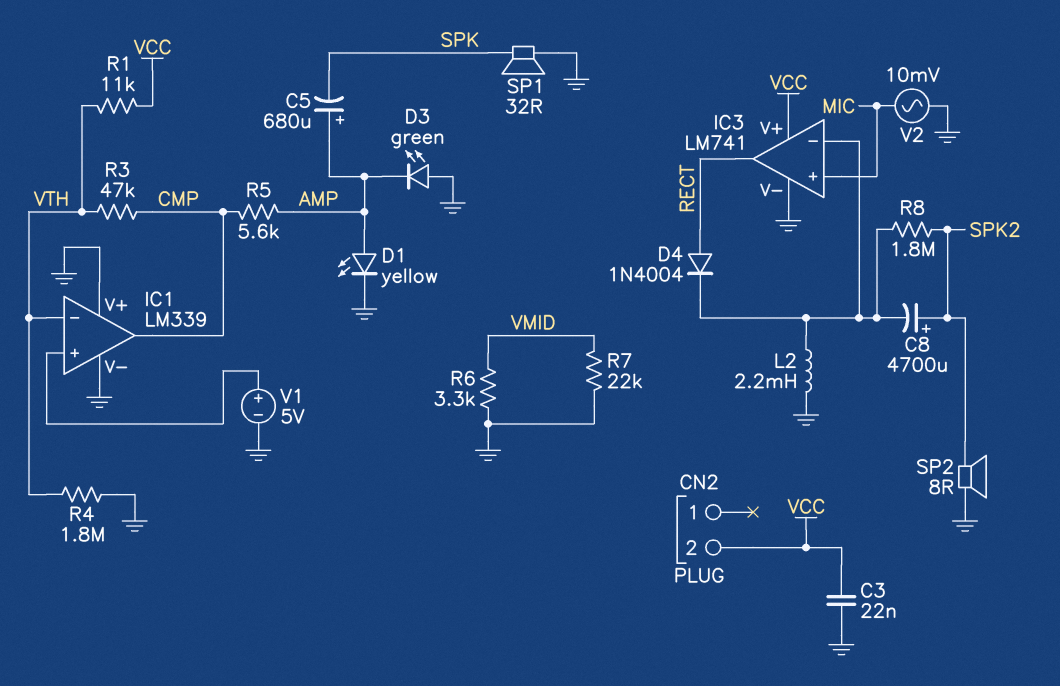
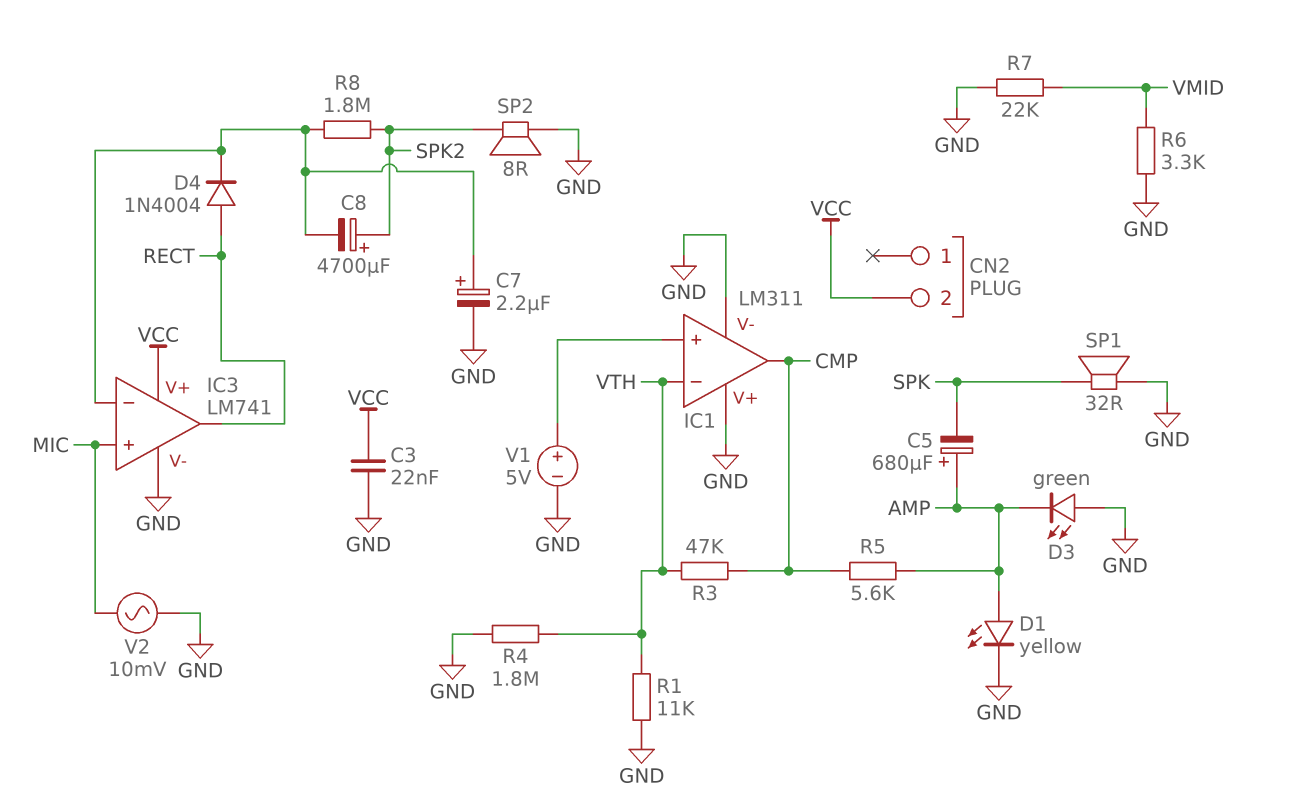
C7: none -> 2.2uF (plus IC3/in-, minus GND)
IC1: LM339 -> LM311
L2: 2.2mH (GND, IC3/in-) -> none
R1: 11k (VCC, VTH) -> 11k (GND, VTH)

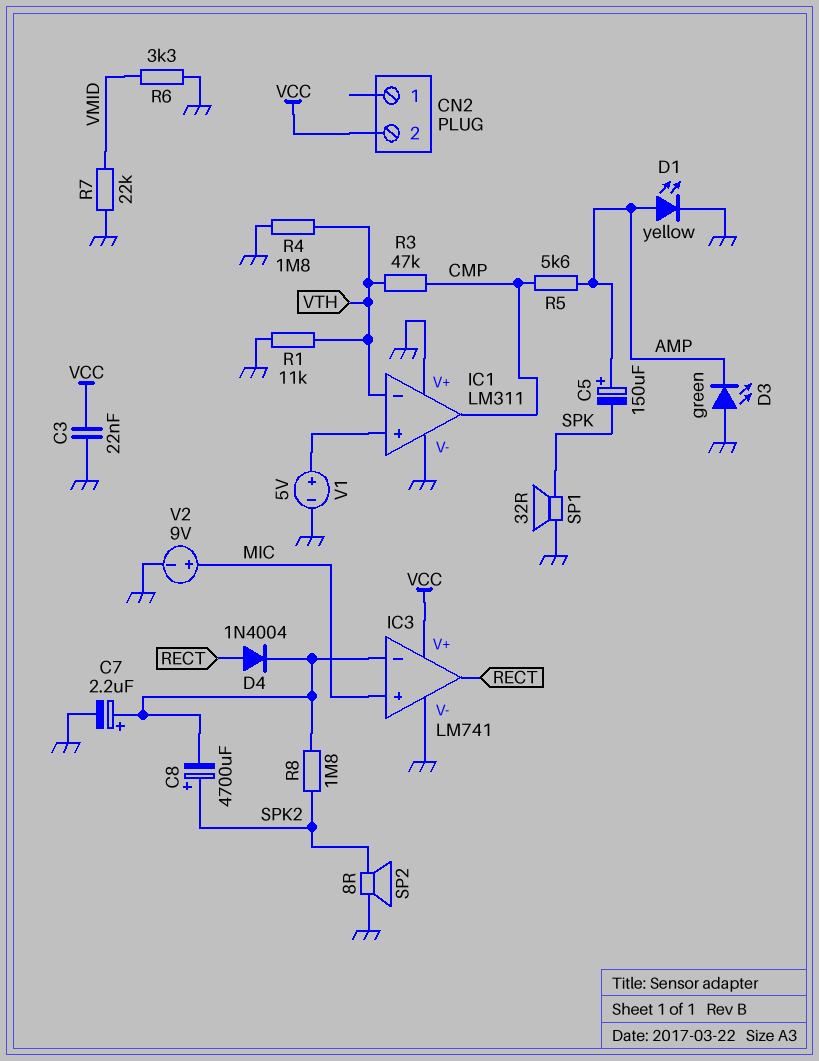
C5: 680uF (plus AMP, minus SPK) -> 150uF (plus AMP, minus SPK)
V2: AC 10mV (GND, MIC) -> 9V (plus MIC, minus GND)

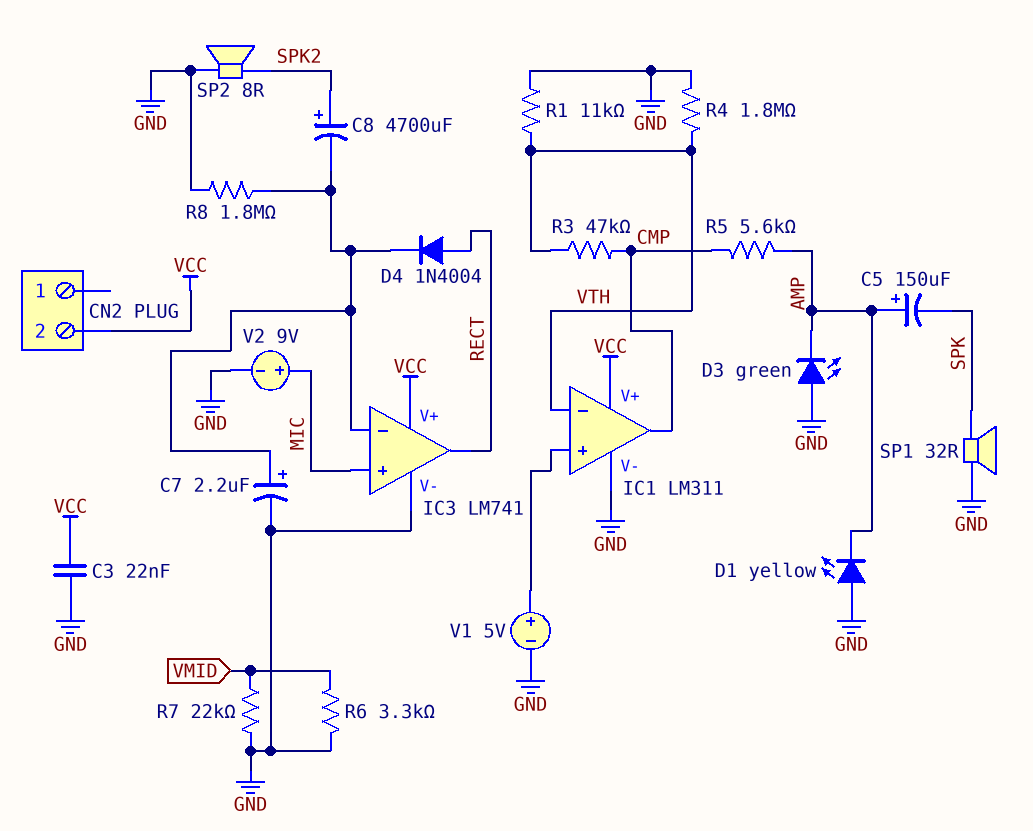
D1: LED yellow (A AMP, K GND) -> LED yellow (A GND, K AMP)
IC1 pin V+: GND -> VCC
R8: 1.8M (IC3/in-, SPK2) -> 1.8M (GND, IC3/in-)

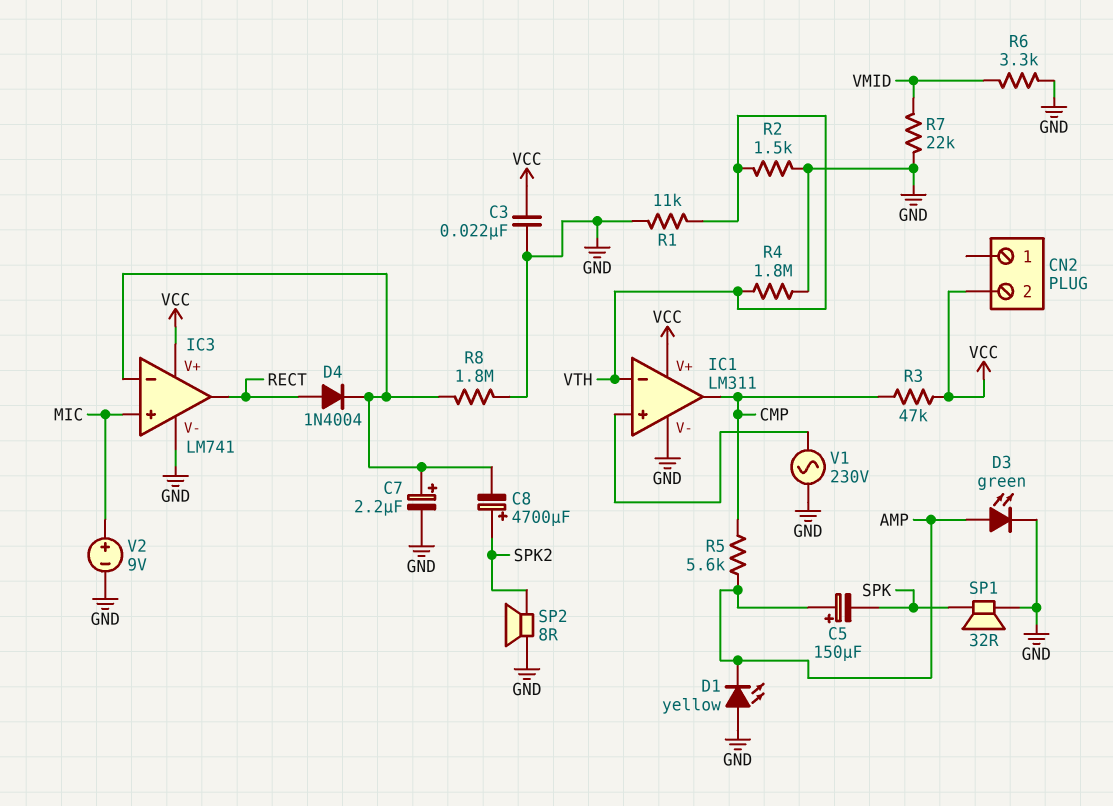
D3: LED green (A GND, K AMP) -> LED green (A AMP, K GND)
R2: none -> 1.5k (GND, VTH)
R3: 47k (CMP, VTH) -> 47k (CMP, VCC)
V1: 5V (plus IC1/in+, minus GND) -> AC 230V (GND, IC1/in+)

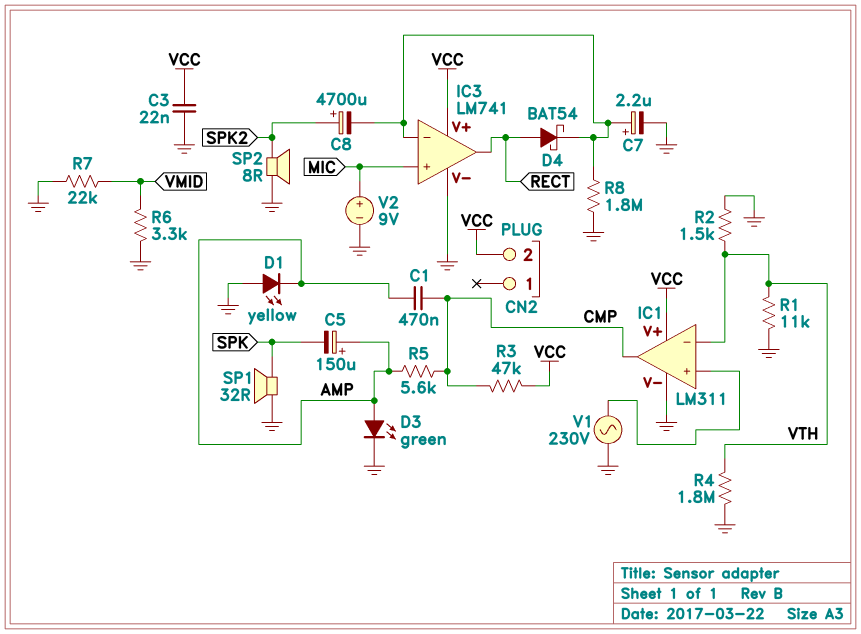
C1: none -> 470nF (AMP, CMP)
D4: diode 1N4004 (A RECT, K IC3/in-) -> schottky BAT54 (A RECT, K IC3/in-)

